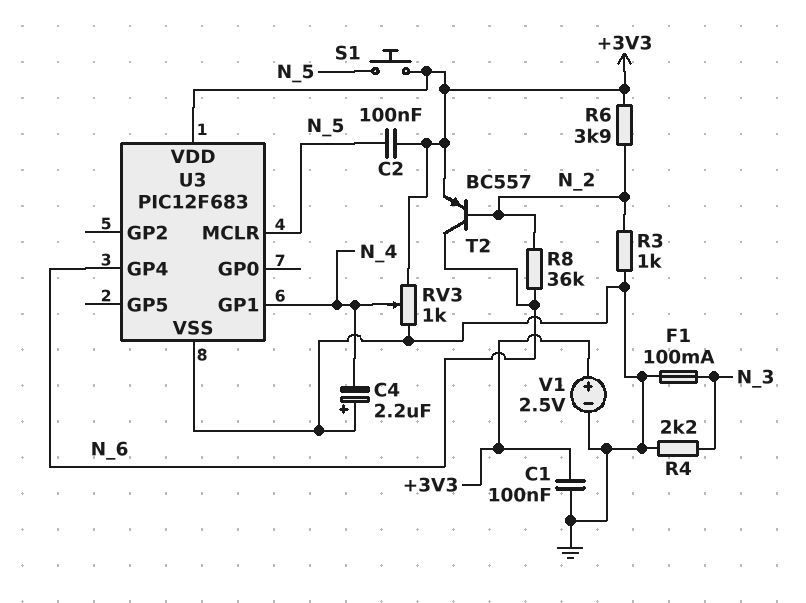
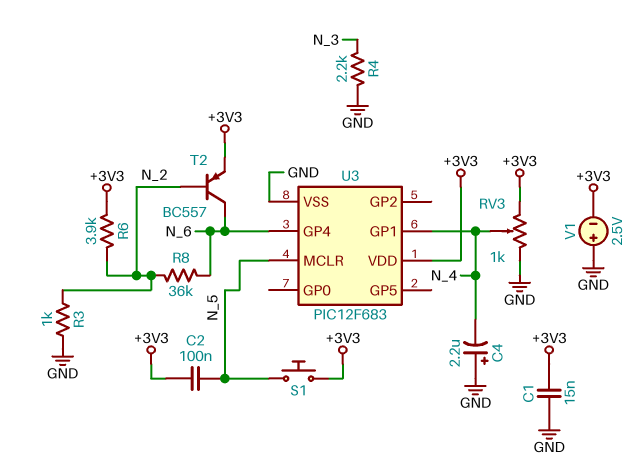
C1: 100nF (+3V3, GND) -> 15nF (+3V3, GND)
F1: 100mA (GND, N_3) -> none
V1: 2.5V (plus +3V3, minus GND) -> 2.5V (plus GND, minus +3V3)

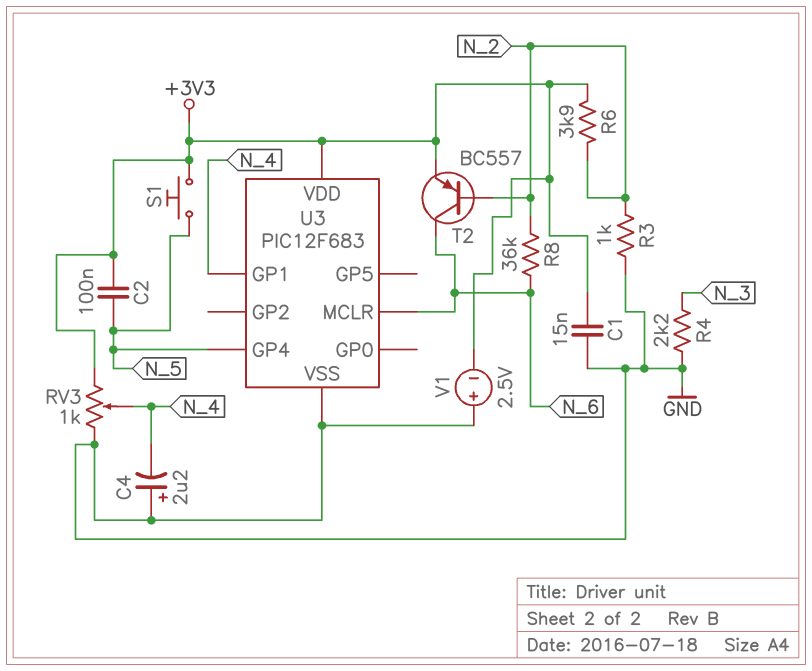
U3 pin GP4: N_6 -> N_5
U3 pin MCLR: N_5 -> N_6

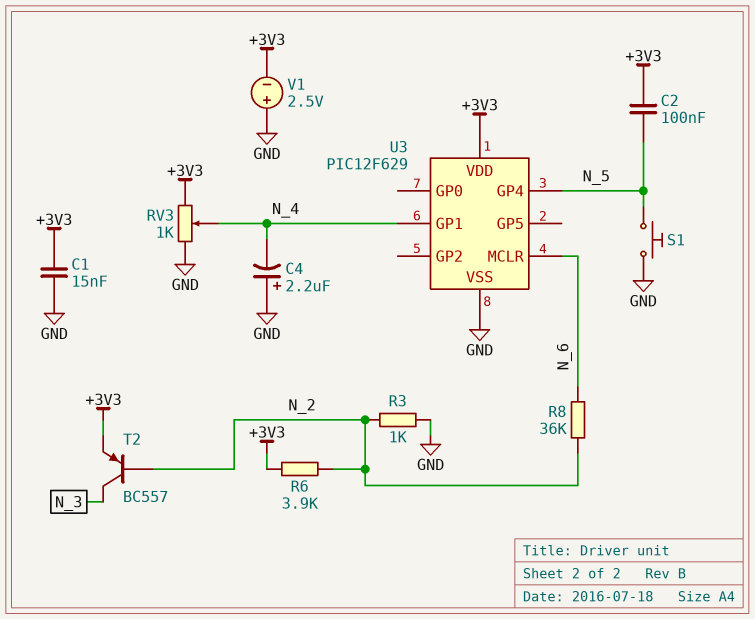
R4: 2.2k (GND, N_3) -> none
S1: button (+3V3, N_5) -> button (GND, N_5)
T2: PNP BC557 (B N_2, C N_6, E +3V3) -> PNP BC557 (B N_2, C N_3, E +3V3)
U3: PIC12F683 -> PIC12F629

